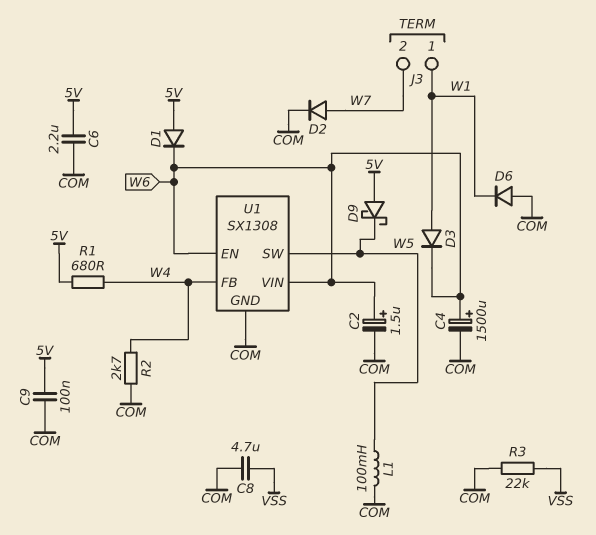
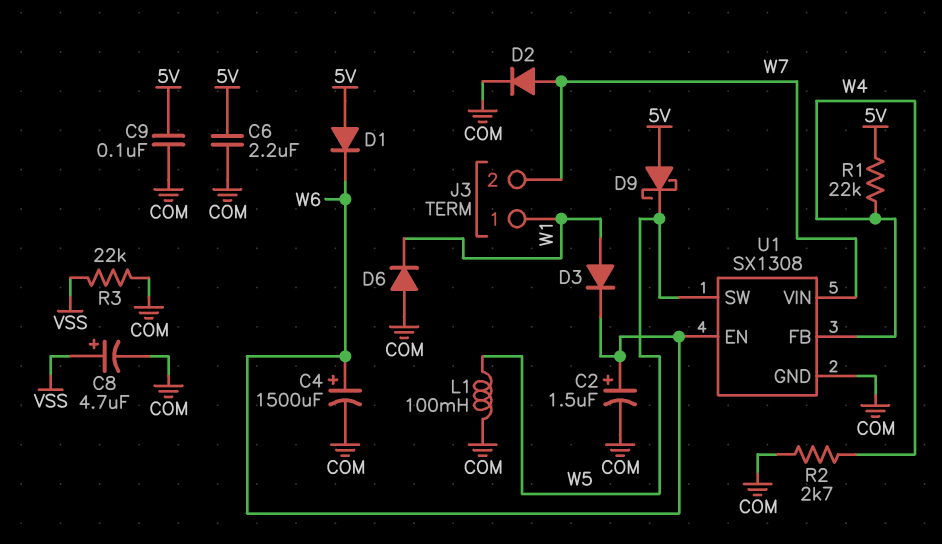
C8: 4.7uF (COM, VSS) -> 4.7uF (plus VSS, minus COM)
R1: 680 (5V, W4) -> 22k (5V, W4)
U1 pin VIN: W6 -> W7

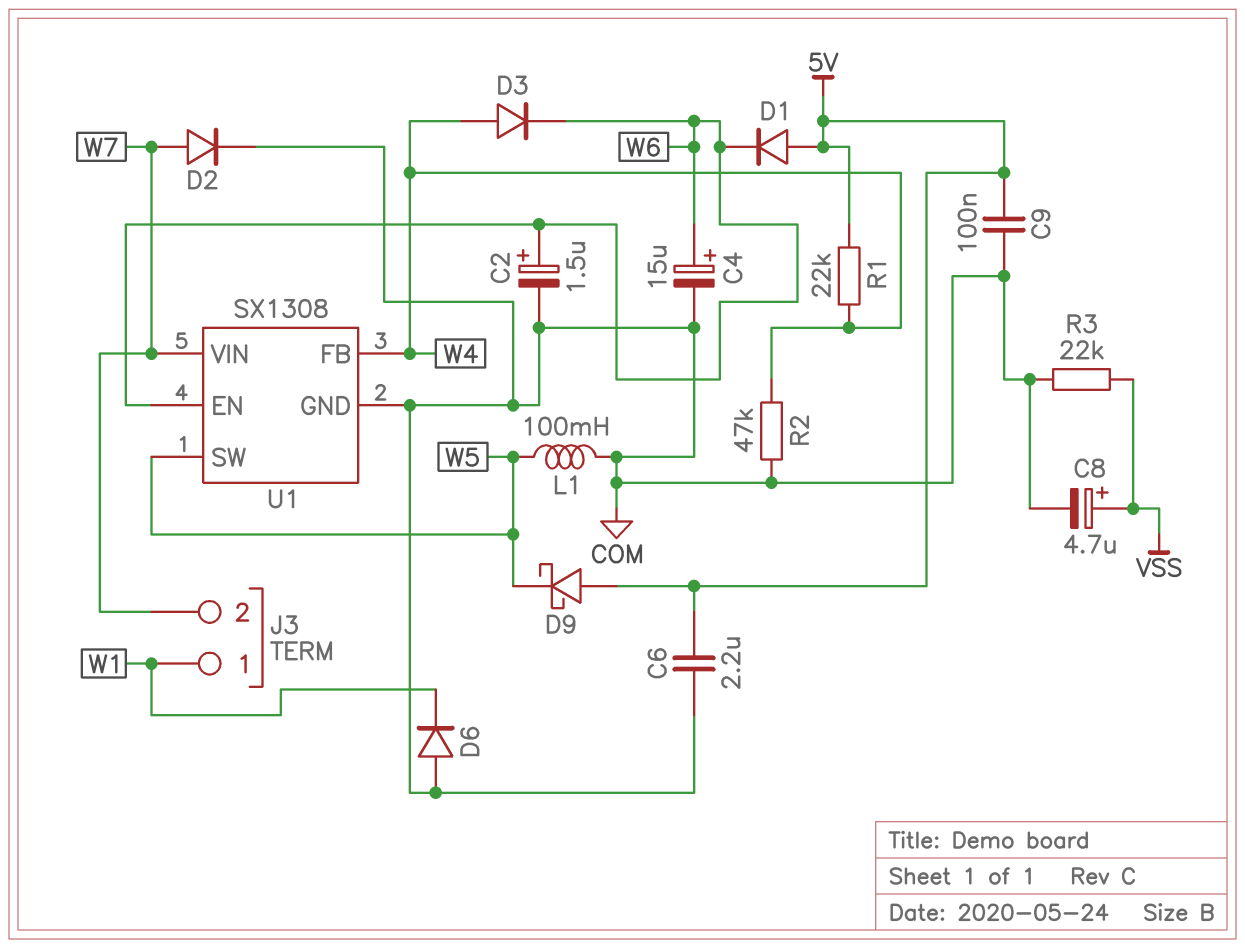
C4: 1500uF (plus W6, minus COM) -> 15uF (plus W6, minus COM)
D3: diode (A W1, K W6) -> diode (A W4, K W6)
R2: 2.7k (COM, W4) -> 47k (COM, W4)

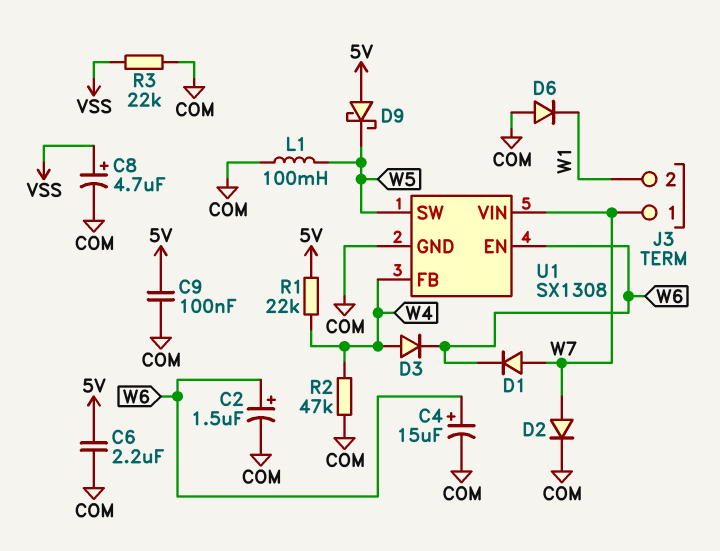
D1: diode (A 5V, K W6) -> diode (A W7, K W6)
J3 pin 1: W1 -> W7
J3 pin 2: W7 -> W1

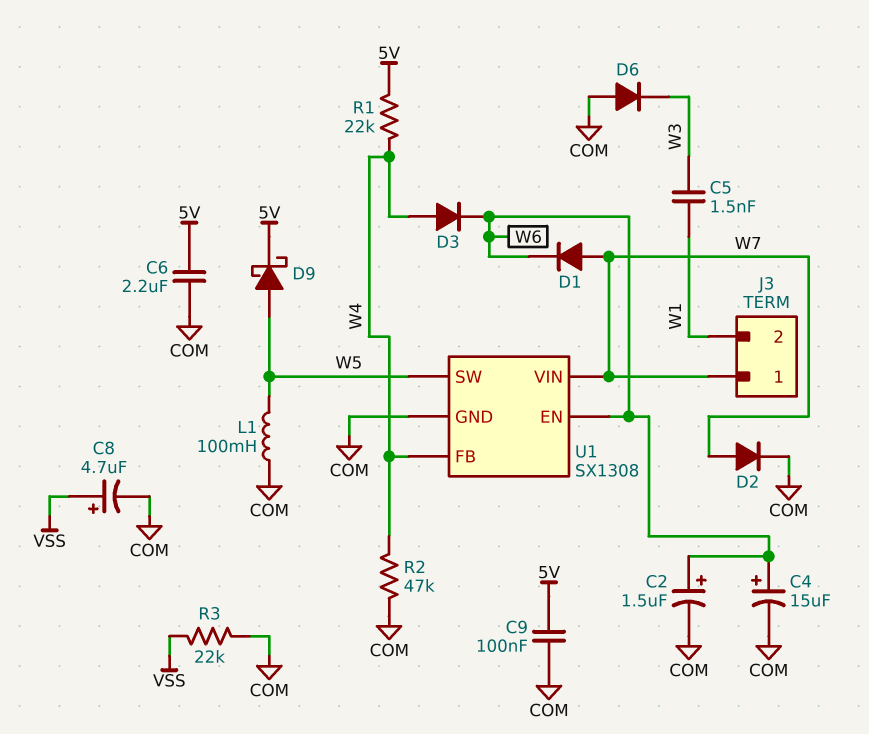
C5: none -> 1.5nF (W1, W3)
D6: diode (A COM, K W1) -> diode (A COM, K W3)
D9: schottky (A 5V, K W5) -> schottky (A W5, K 5V)

